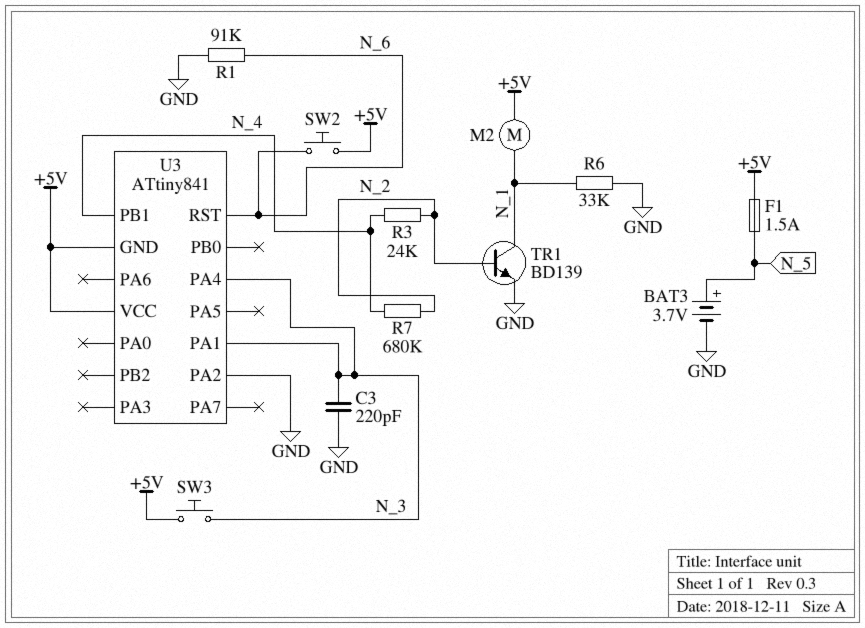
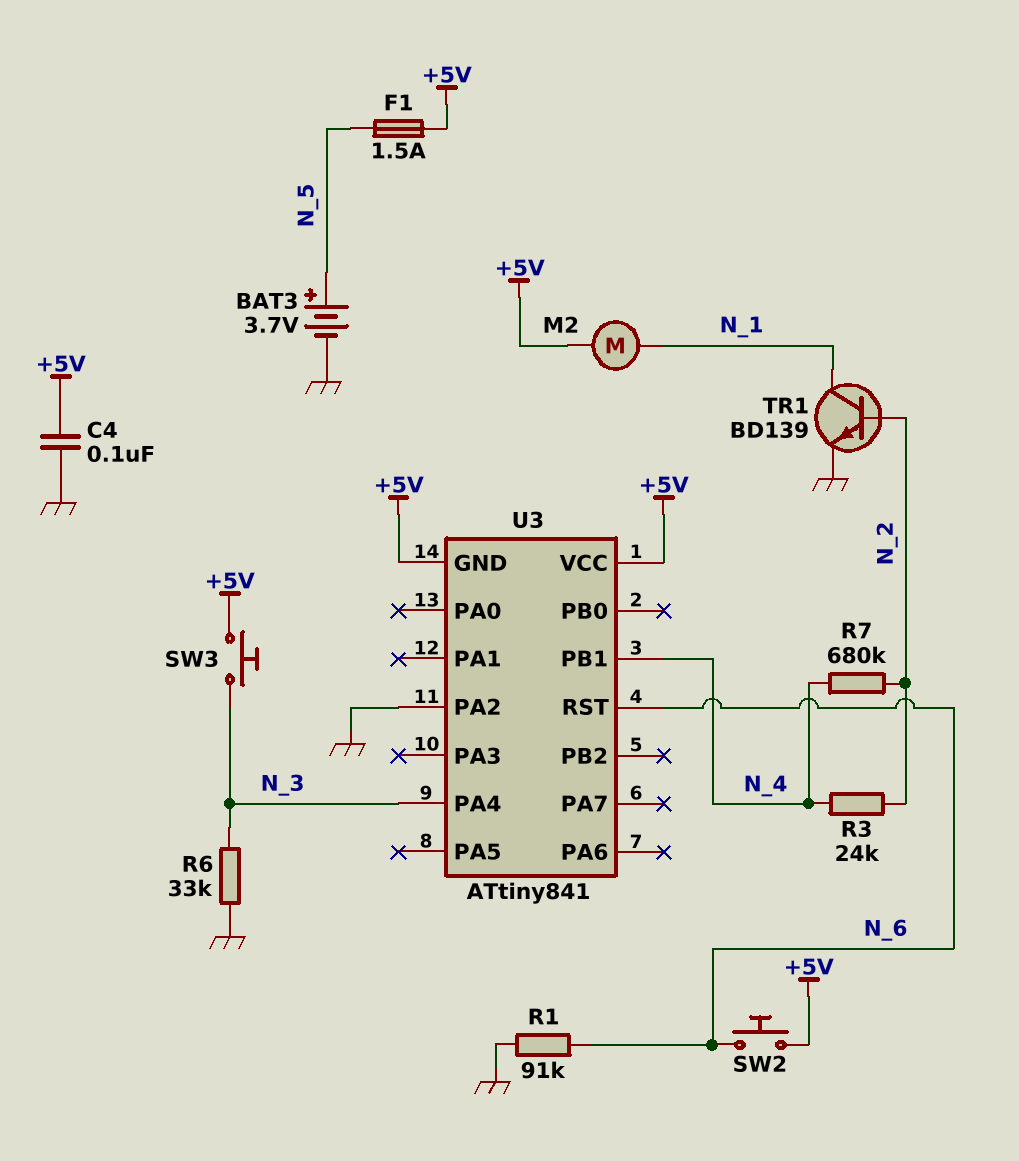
C3: 220pF (GND, N_3) -> none
C4: none -> 100nF (+5V, GND)
R6: 33k (GND, N_1) -> 33k (GND, N_3)
U3 pin PA1: N_3 -> none

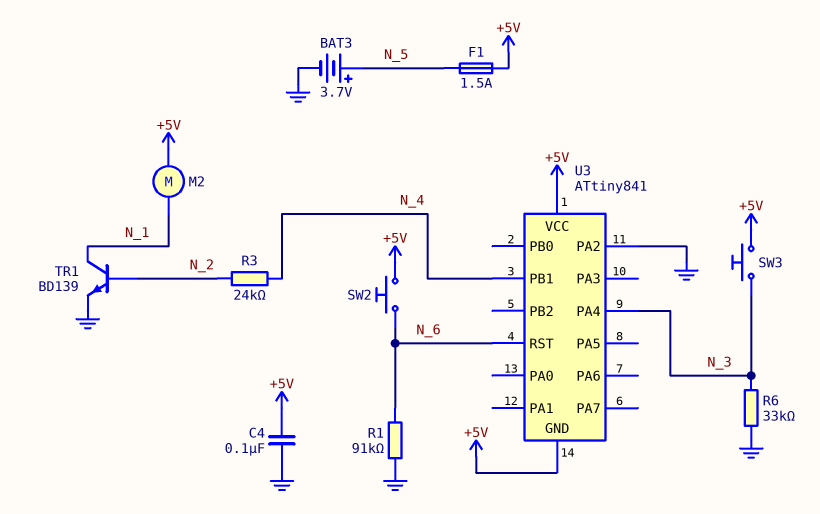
R7: 680k (N_2, N_4) -> none

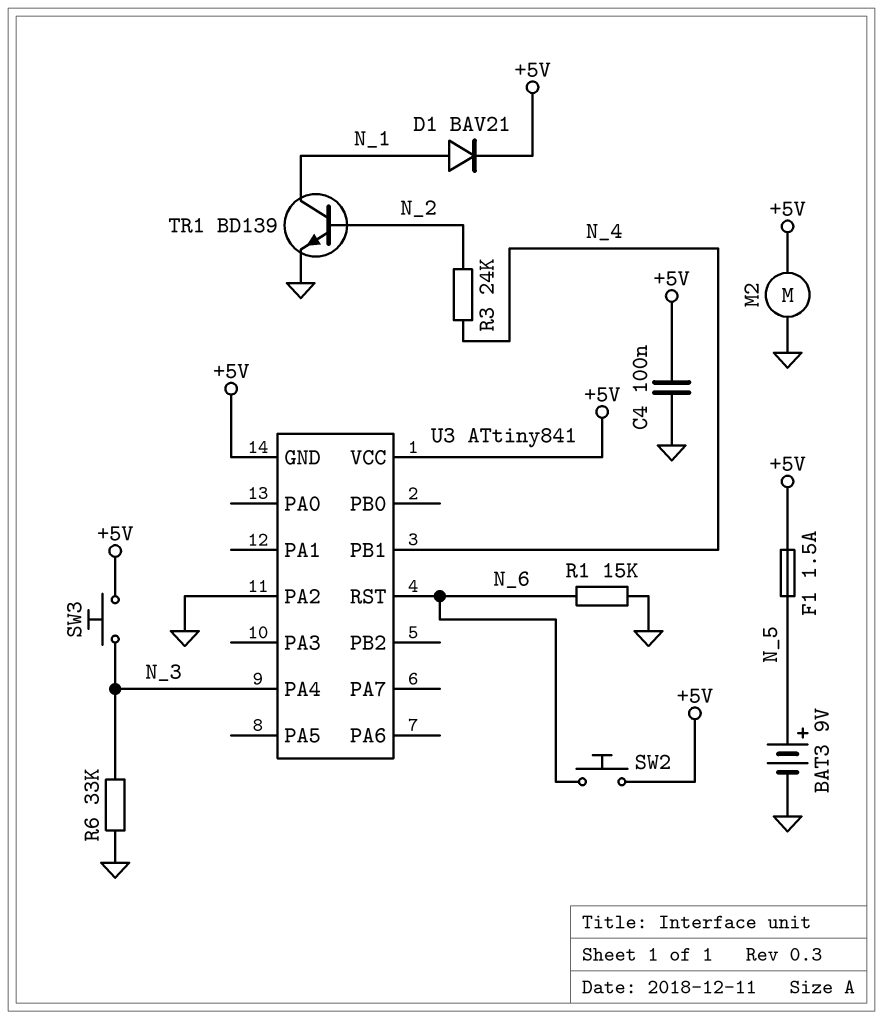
BAT3: 3.7V (plus N_5, minus GND) -> 9V (plus N_5, minus GND)
D1: none -> diode BAV21 (A N_1, K +5V)
M2: motor (+5V, N_1) -> motor (+5V, GND)
R1: 91k (GND, N_6) -> 15k (GND, N_6)

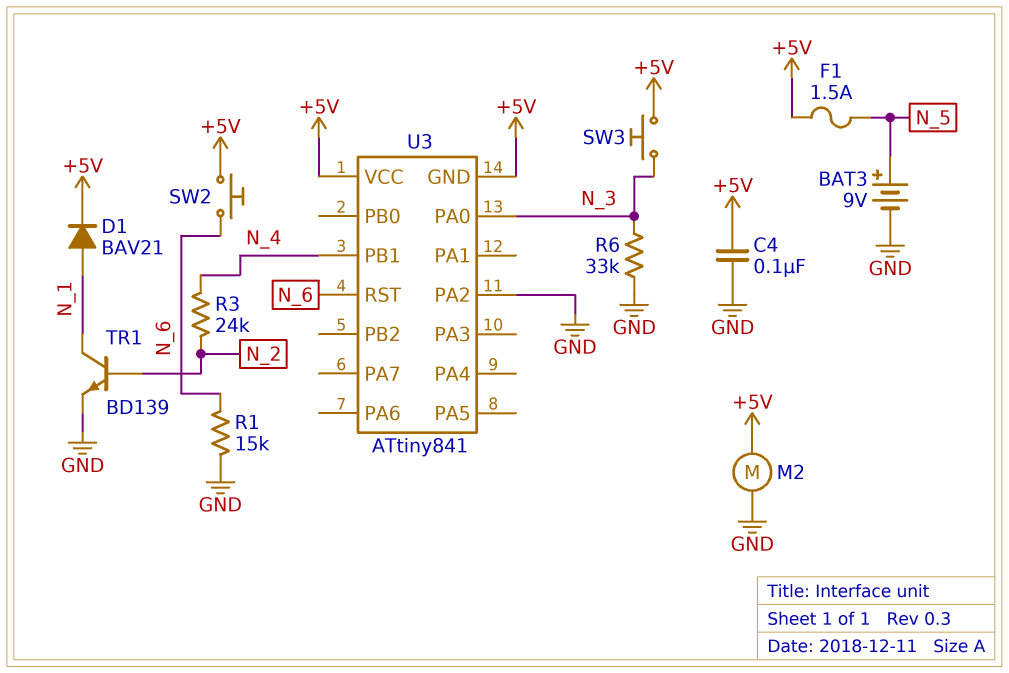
U3 pin PA0: none -> N_3
U3 pin PA4: N_3 -> none

